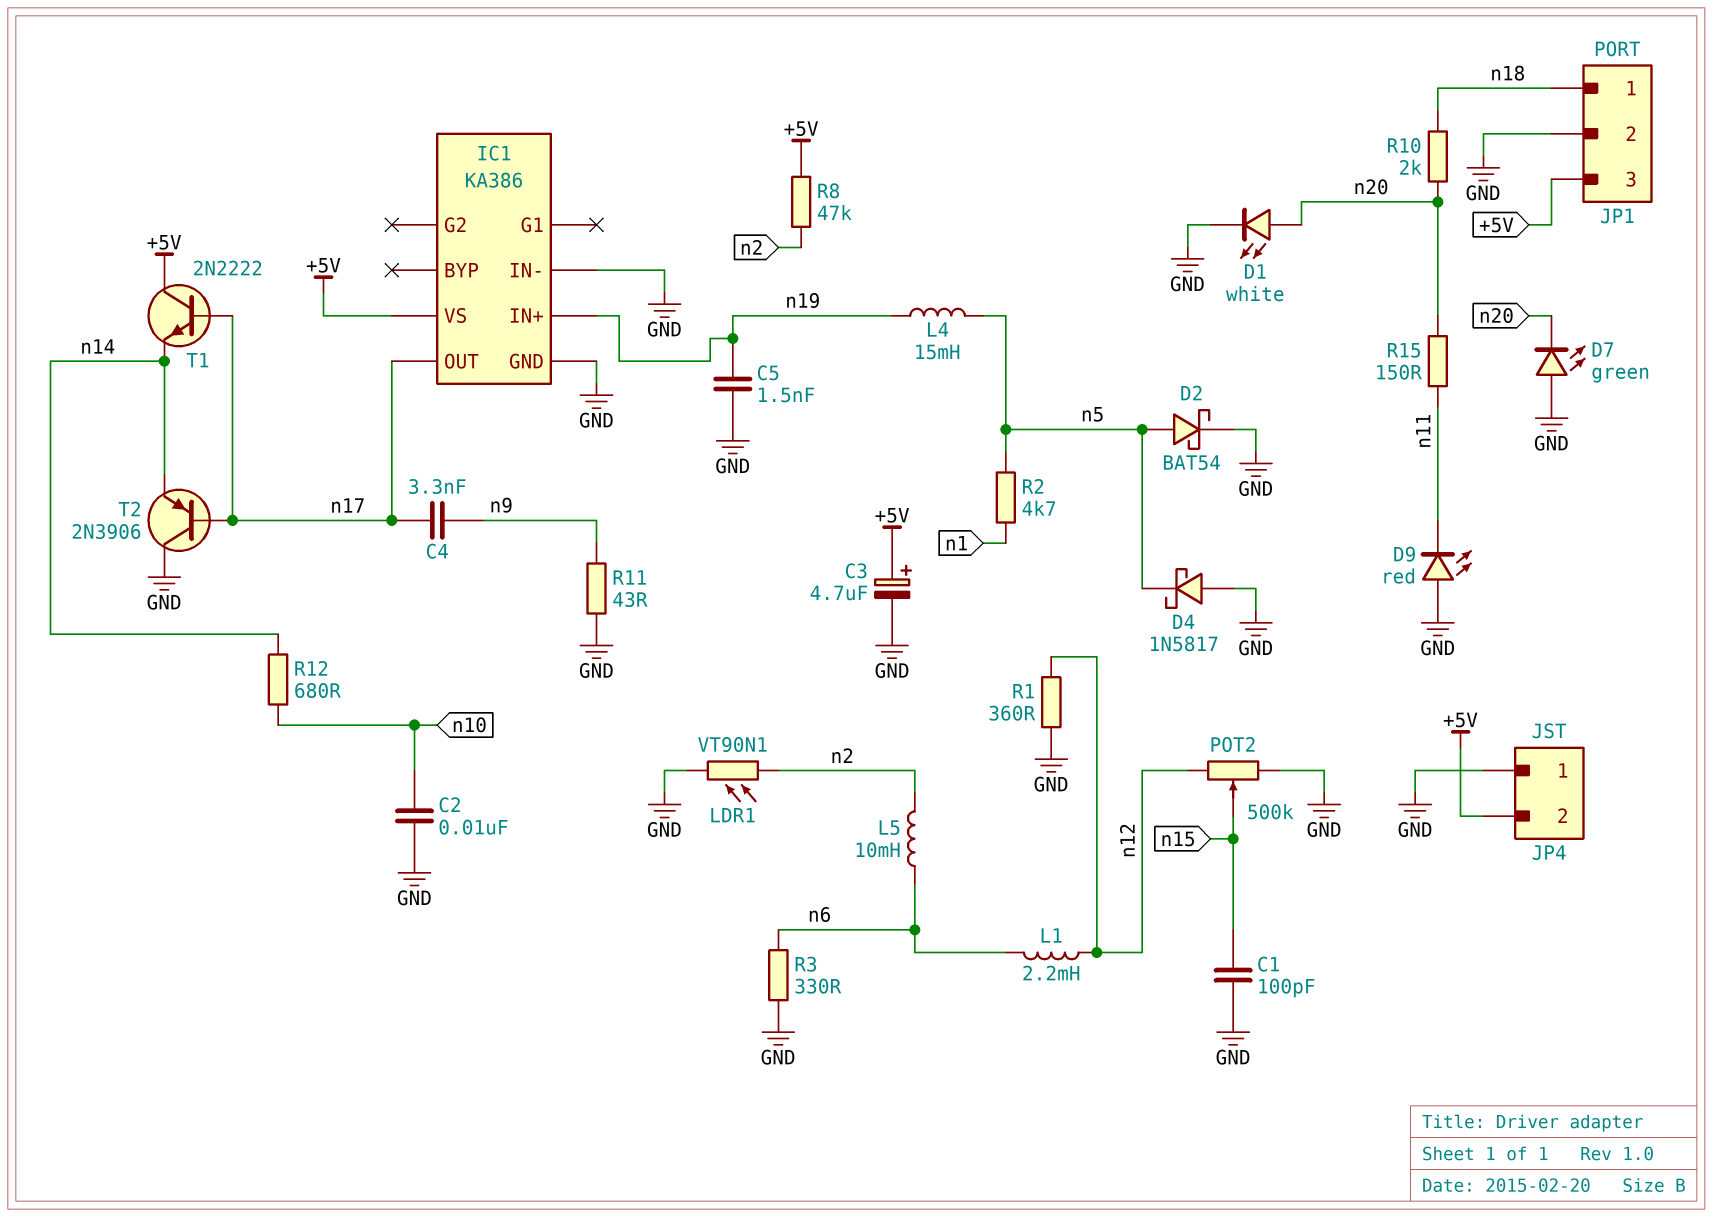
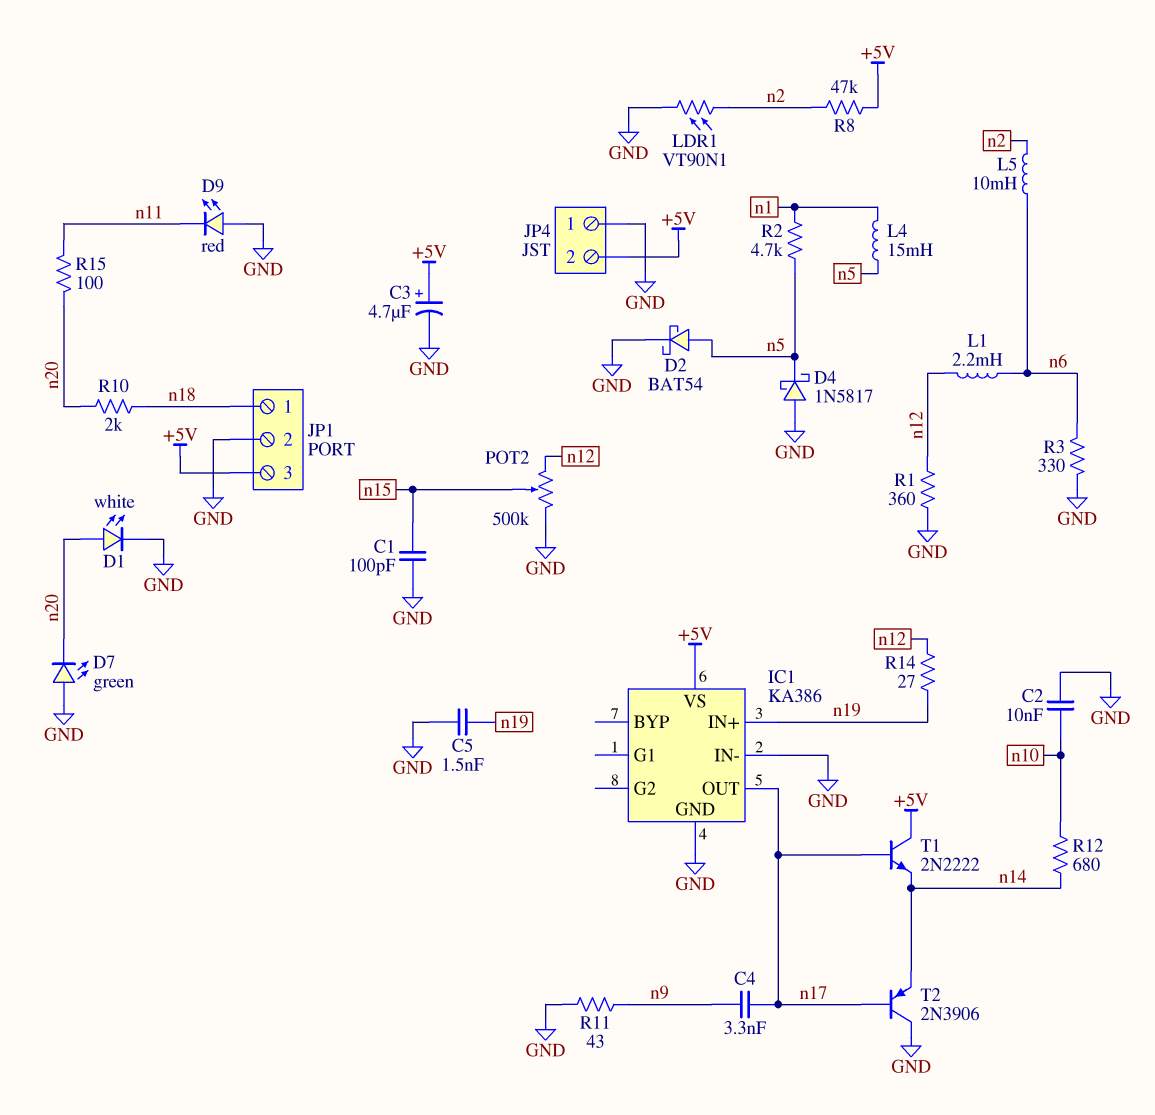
L4: 15mH (n5, n19) -> 15mH (n1, n5)
R14: none -> 27 (n12, n19)
R15: 150 (n11, n20) -> 100 (n11, n20)

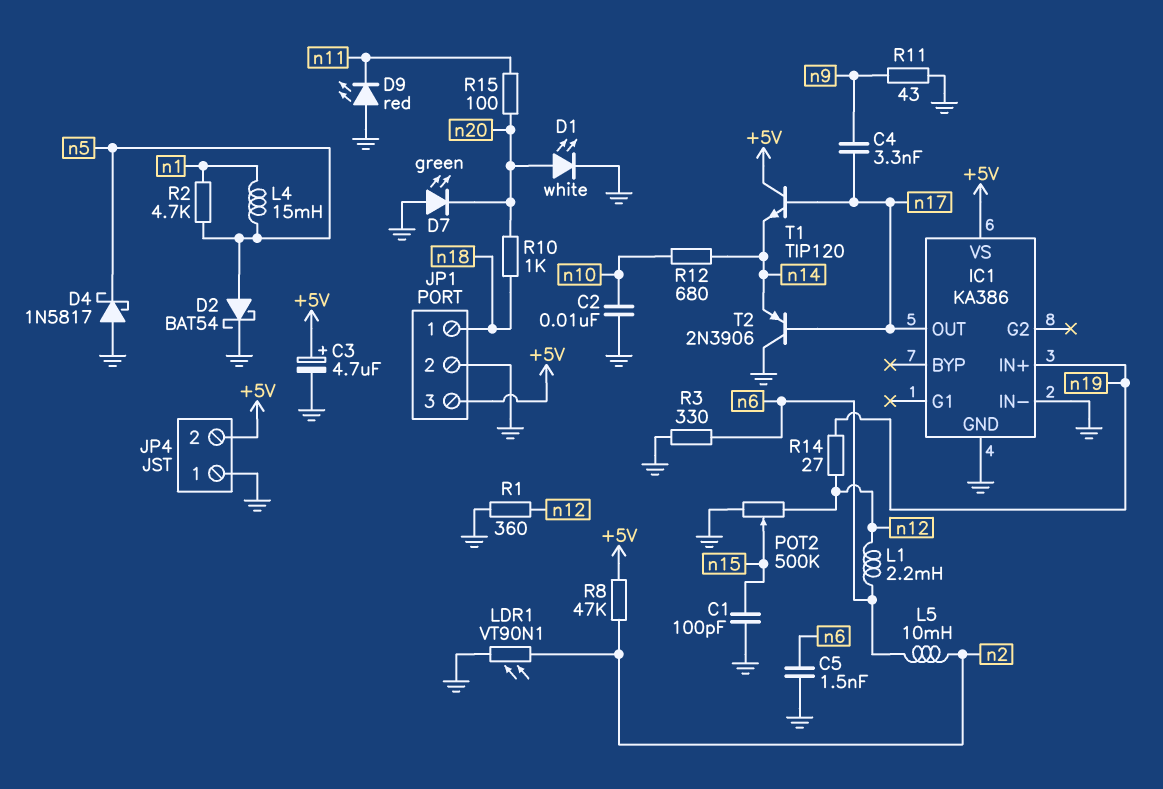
C5: 1.5nF (GND, n19) -> 1.5nF (GND, n6)
R10: 2k (n18, n20) -> 1k (n18, n20)
T1: NPN 2N2222 (B n17, C +5V, E n14) -> NPN TIP120 (B n17, C +5V, E n14)

